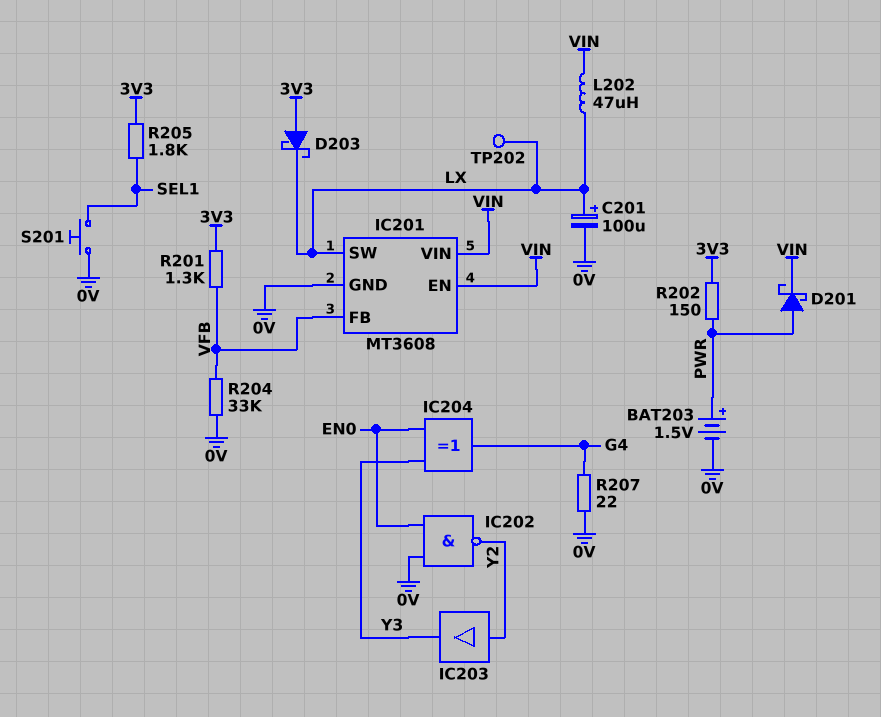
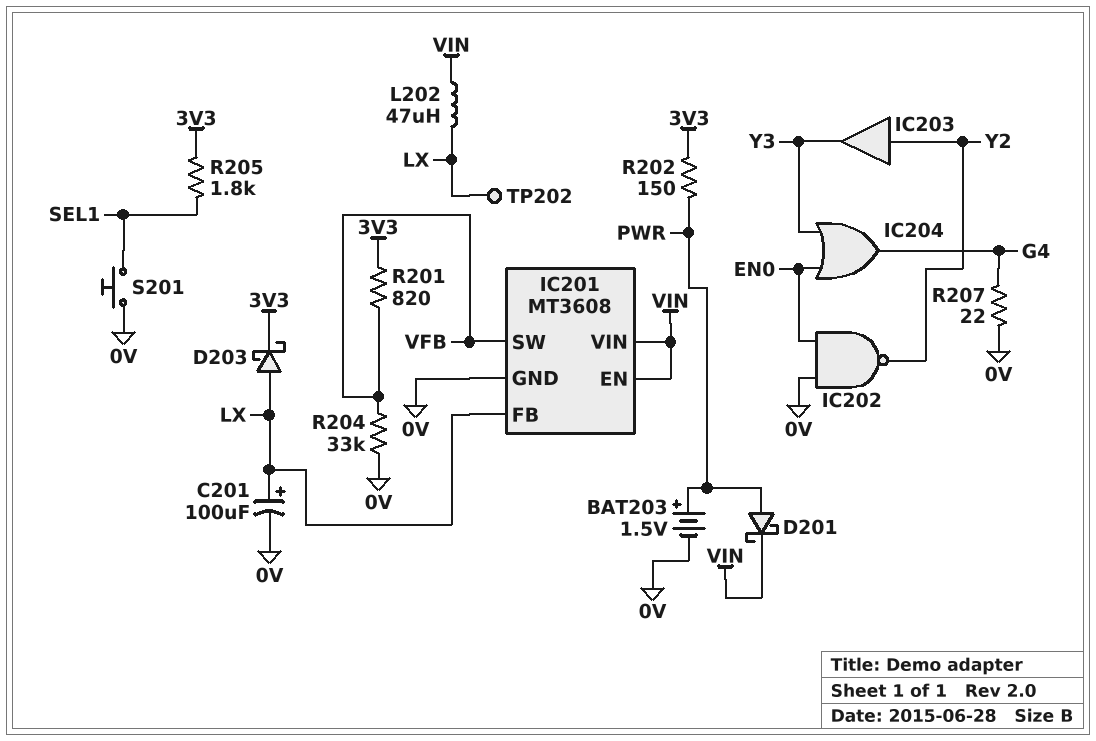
D203: schottky (A 3V3, K LX) -> schottky (A LX, K 3V3)
IC201 pin FB: VFB -> LX
IC201 pin SW: LX -> VFB
IC204: XOR (in EN0, in Y3, out G4) -> OR (in EN0, in Y3, out G4)
R201: 1.3k (3V3, VFB) -> 820 (3V3, VFB)

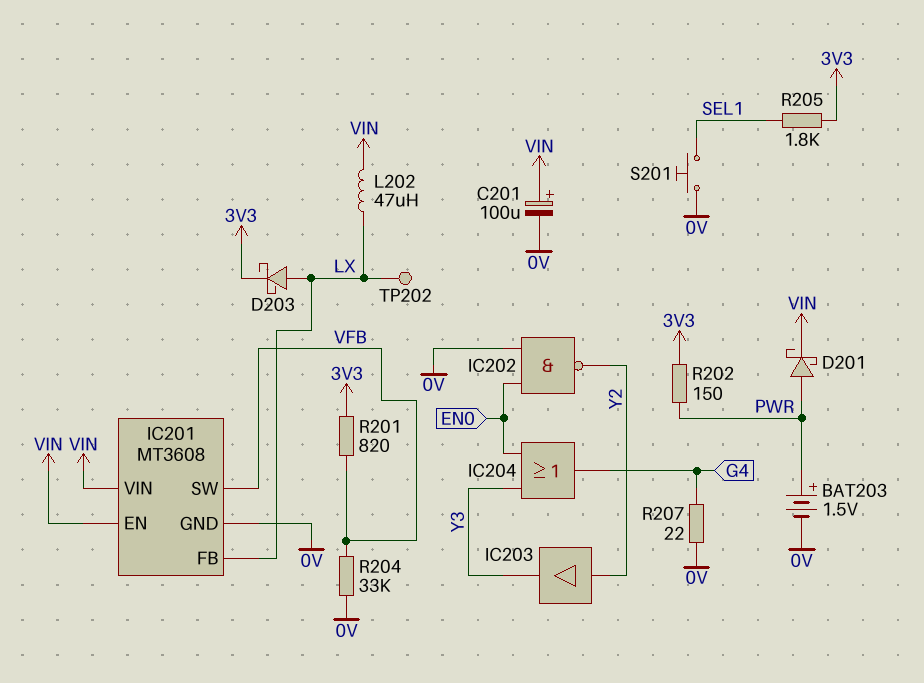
C201: 100uF (plus LX, minus 0V) -> 100uF (plus VIN, minus 0V)

